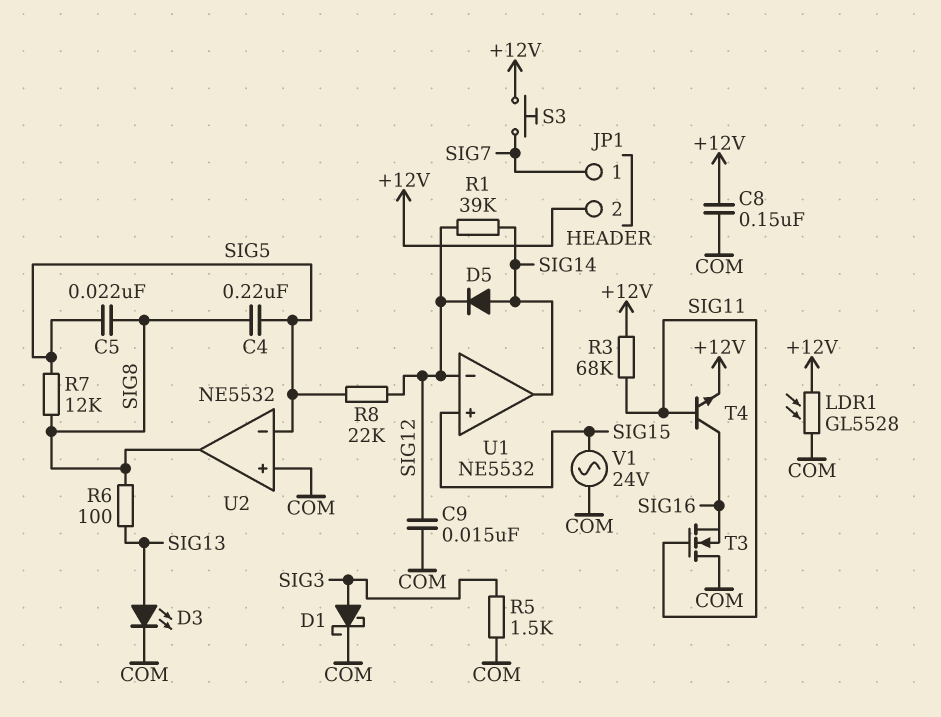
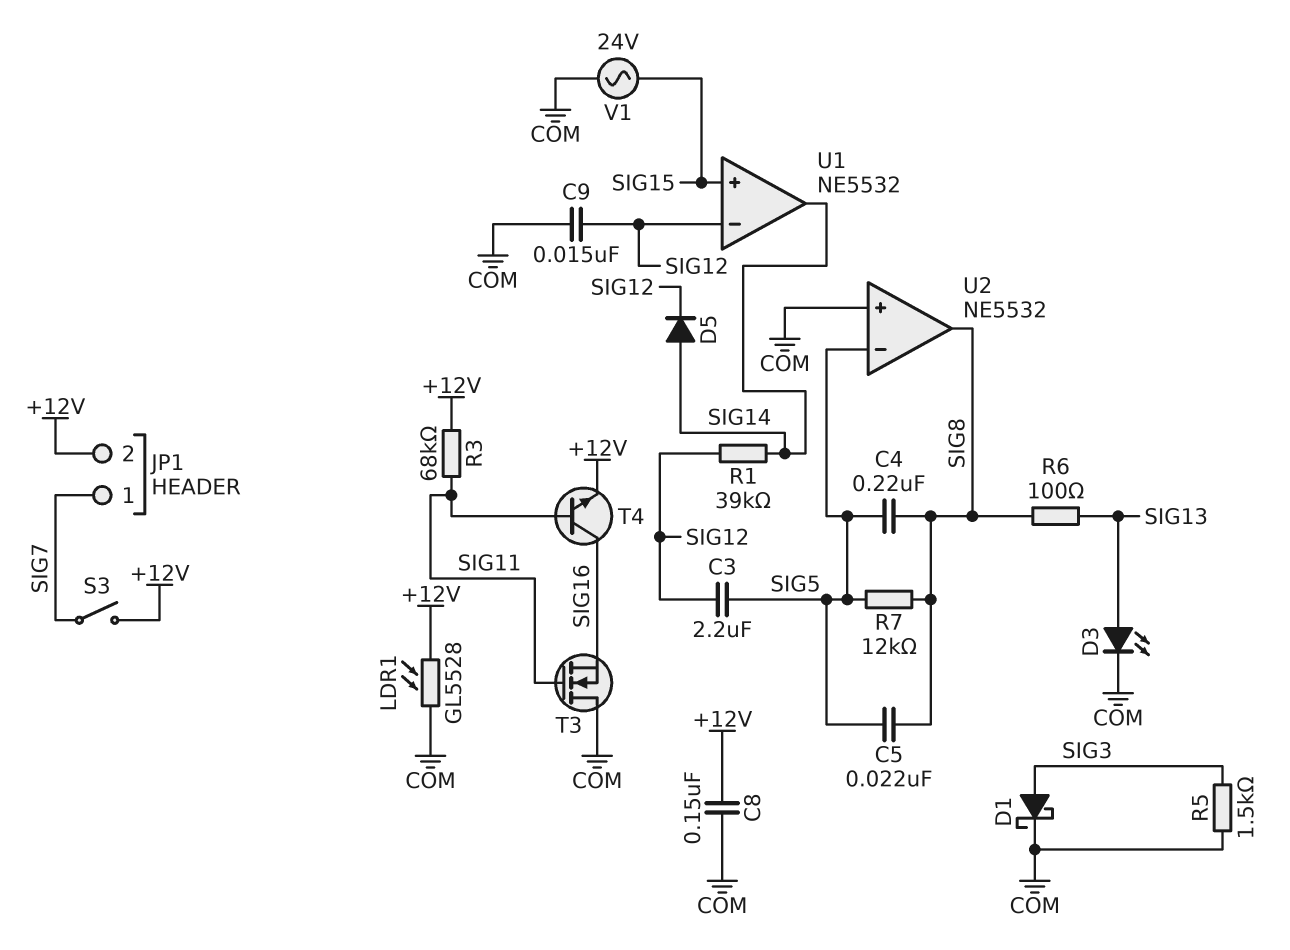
C3: none -> 2.2uF (SIG5, SIG12)
R8: 22k (SIG5, SIG12) -> none
S3: button (+12V, SIG7) -> switch (+12V, SIG7)

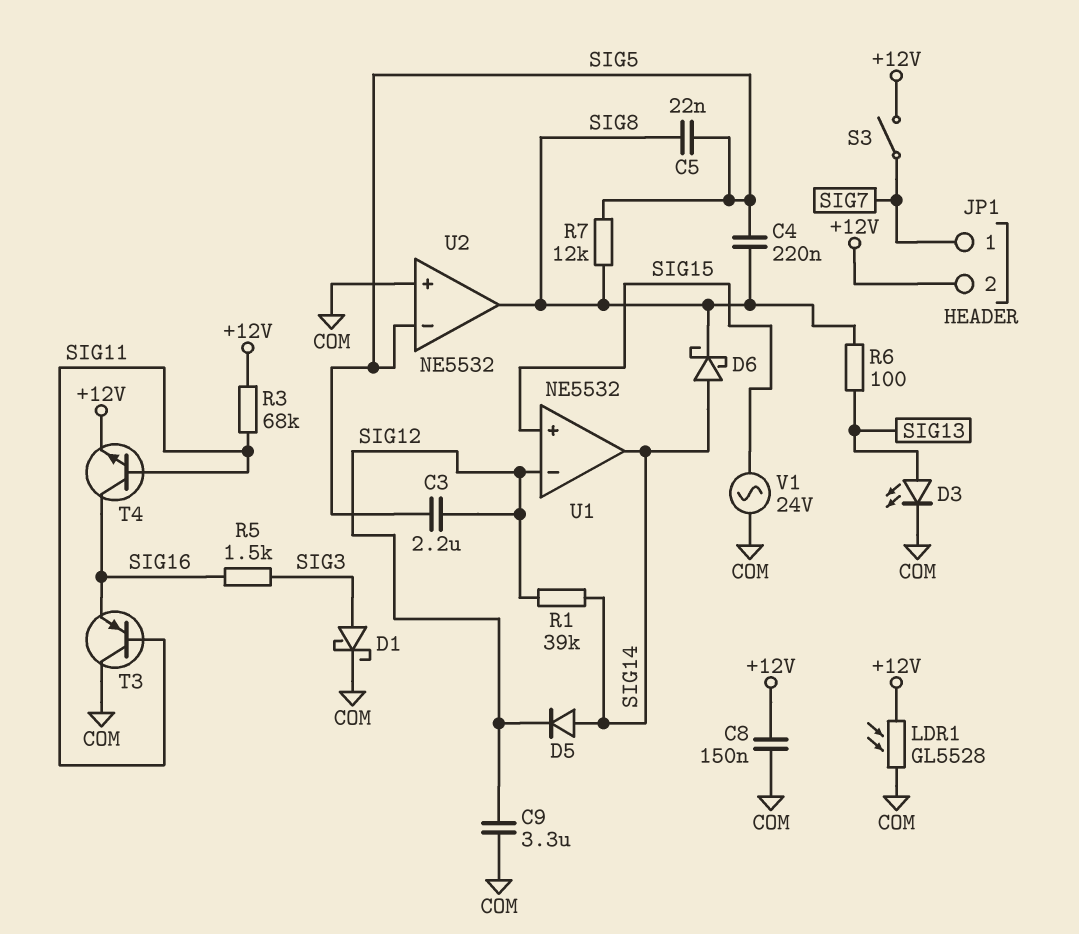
C9: 15nF (COM, SIG12) -> 3.3uF (COM, SIG12)
D6: none -> schottky (A SIG14, K SIG8)
R5: 1.5k (COM, SIG3) -> 1.5k (SIG3, SIG16)
T3: NMOS (G SIG11, D COM, S SIG16) -> PNP (B SIG11, C COM, E SIG16)

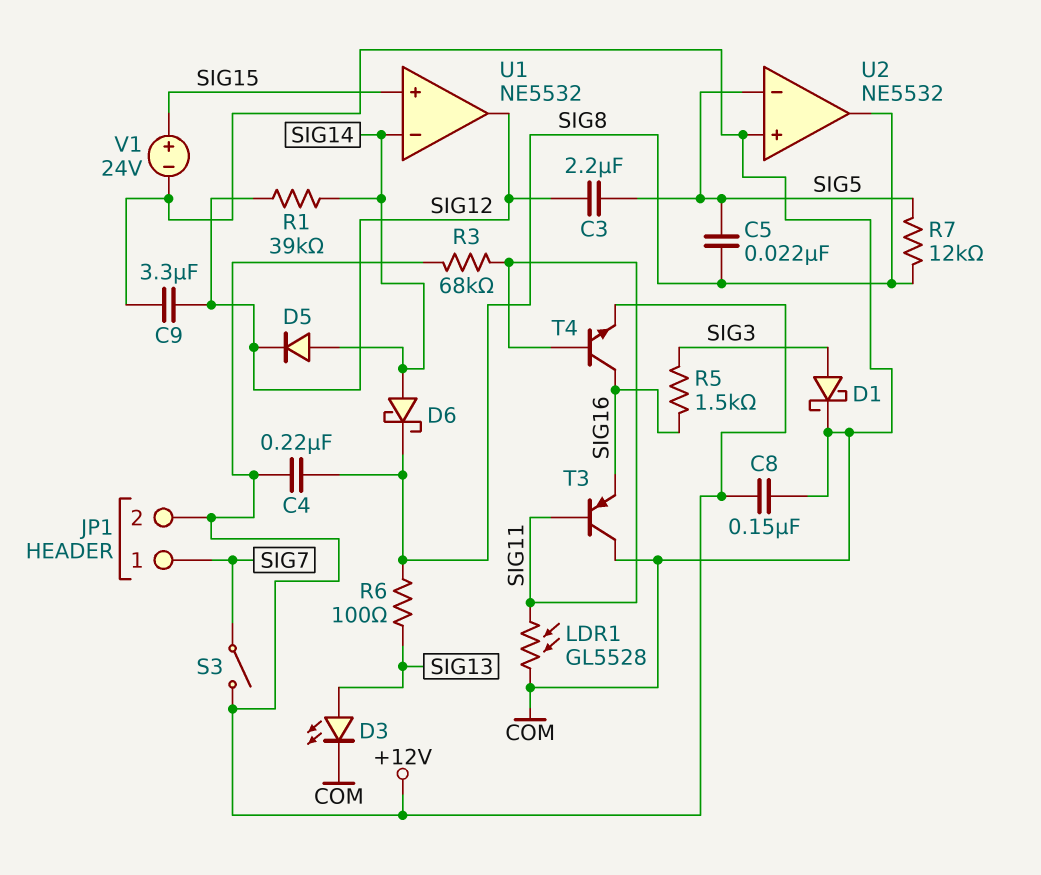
C4: 220nF (SIG5, SIG8) -> 220nF (+12V, SIG8)
LDR1: GL5528 (+12V, COM) -> GL5528 (COM, SIG11)
U1 pin in-: SIG12 -> SIG14
U1 pin out: SIG14 -> SIG12
V1: AC 24V (COM, SIG15) -> 24V (plus SIG15, minus COM)

